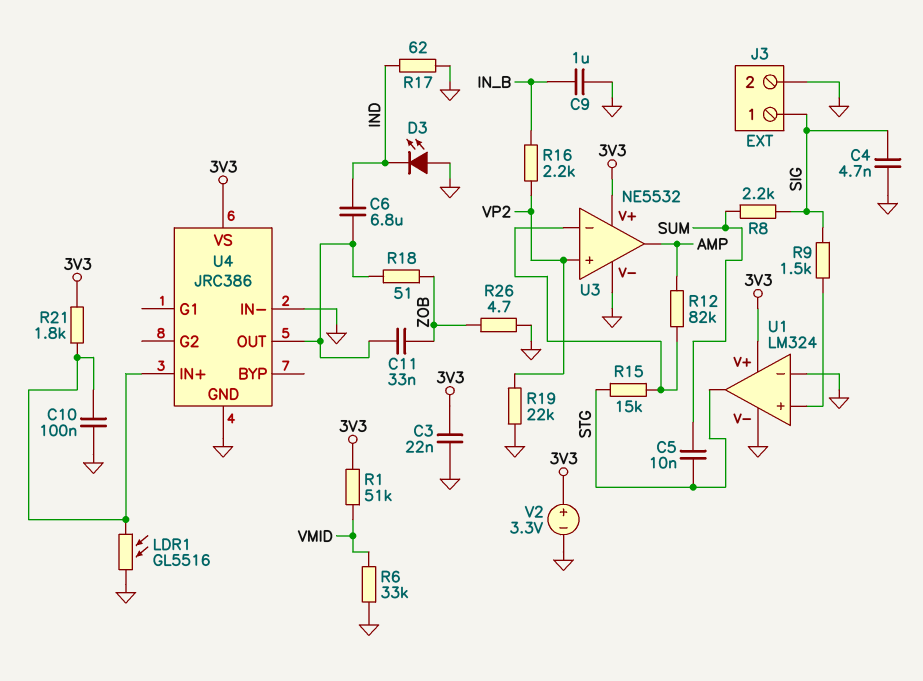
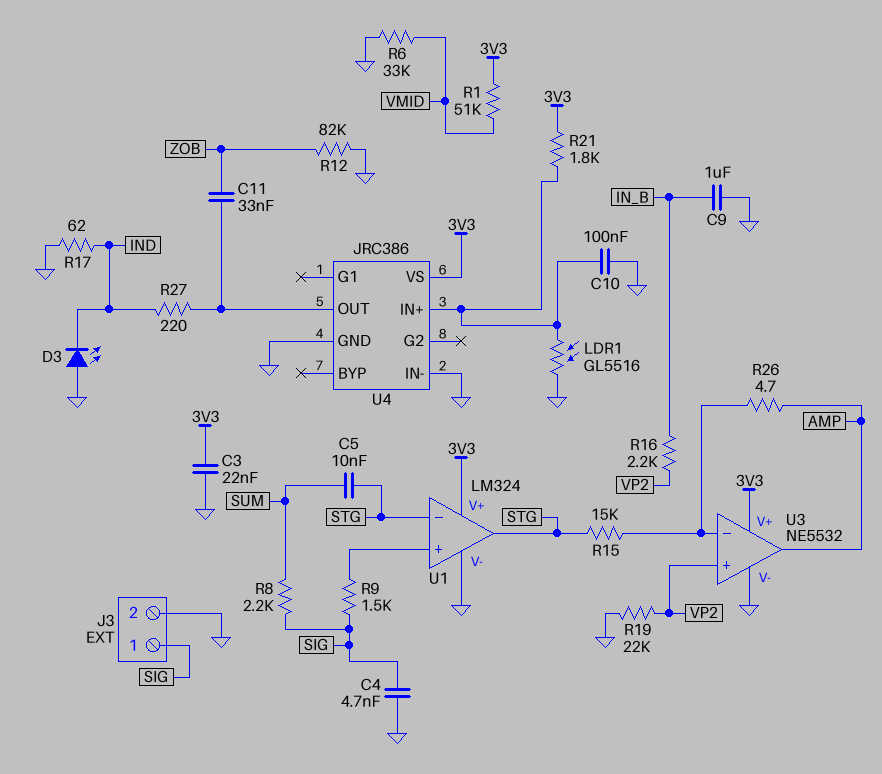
C6: 6.8uF (IND, U4/OUT) -> none
R12: 82k (AMP, U3/in-) -> 82k (GND, ZOB)
R18: 51 (U4/OUT, ZOB) -> none
R26: 4.7 (GND, ZOB) -> 4.7 (AMP, U3/in-)
R27: none -> 220 (IND, U4/OUT)
U1 pin in-: GND -> STG
V2: 3.3V (plus 3V3, minus GND) -> none

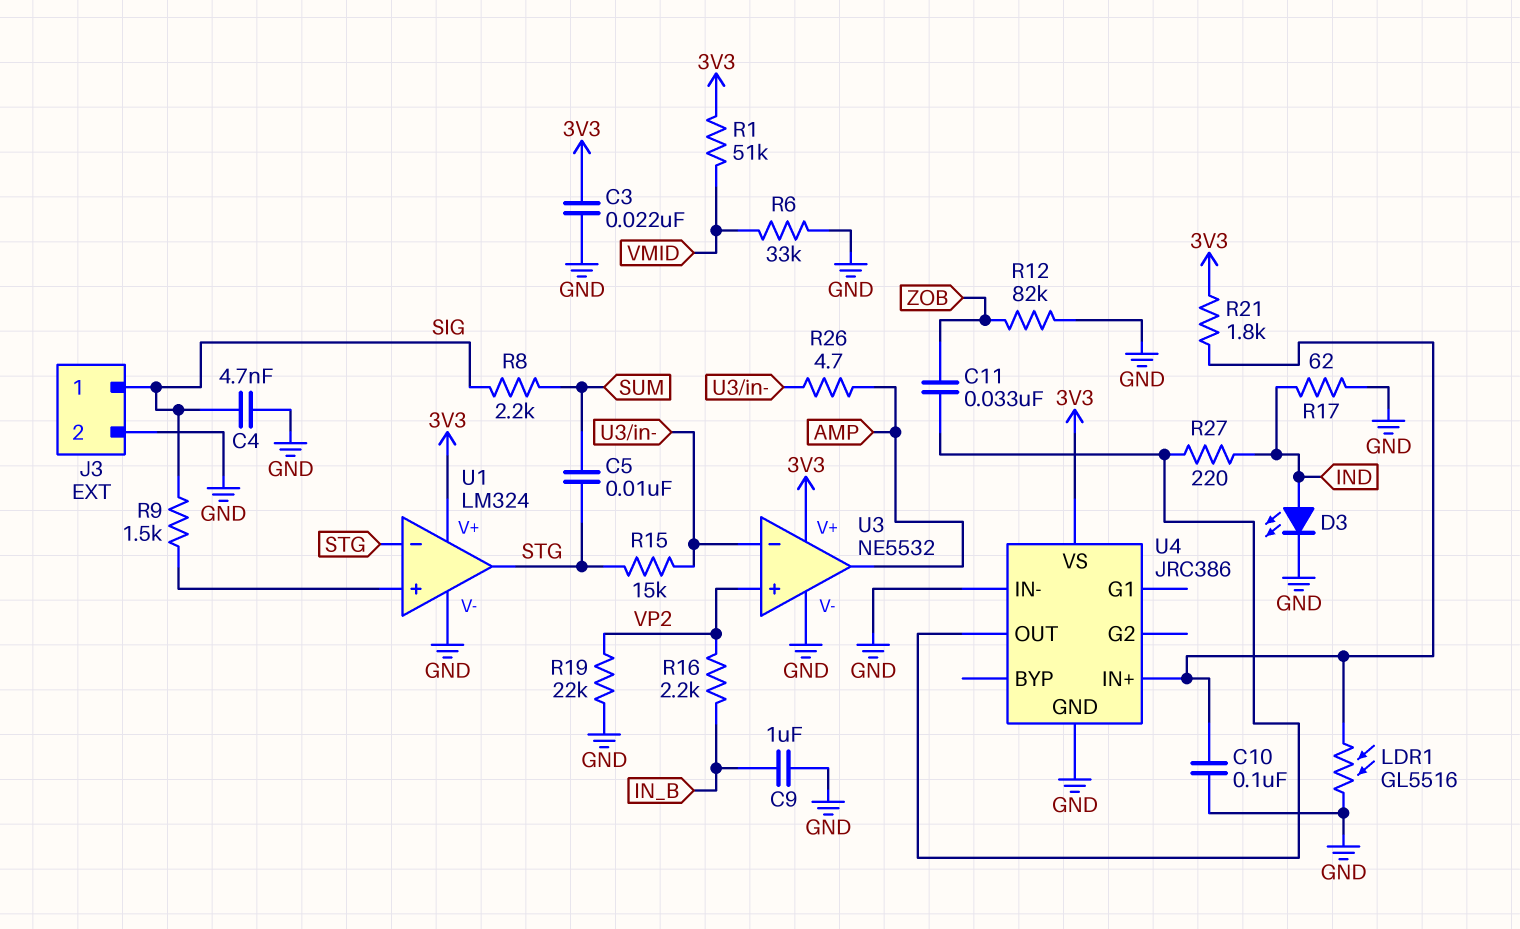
D3: LED (A GND, K IND) -> LED (A IND, K GND)

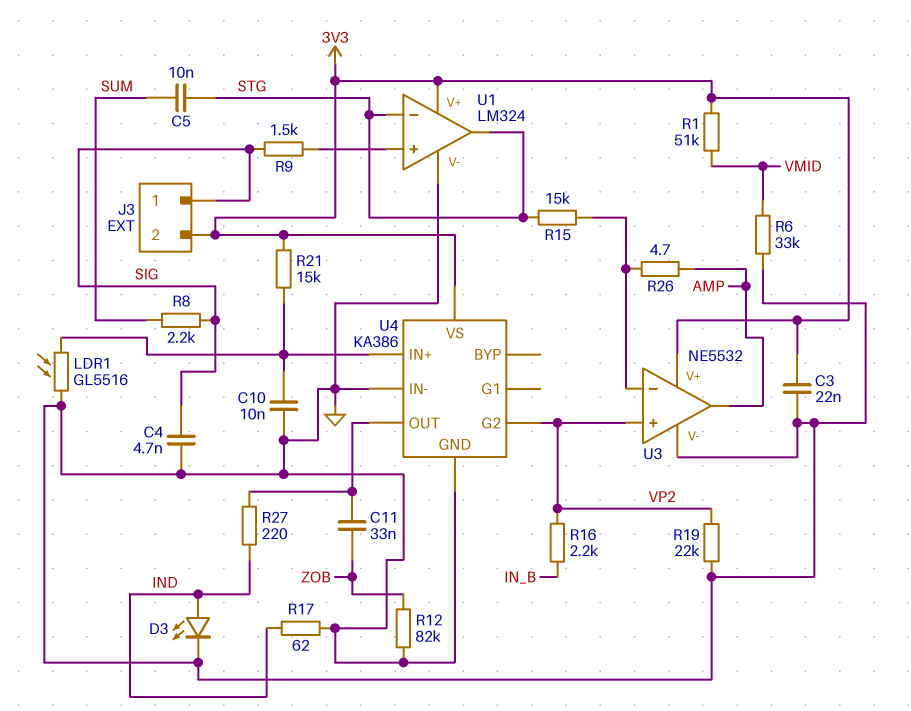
C9: 1uF (GND, IN_B) -> none
C10: 100nF (GND, U4/IN+) -> 10nF (GND, U4/IN+)
J3 pin 2: GND -> 3V3
R21: 1.8k (3V3, U4/IN+) -> 15k (3V3, U4/IN+)
U4: JRC386 -> KA386
U4 pin G2: none -> VP2

